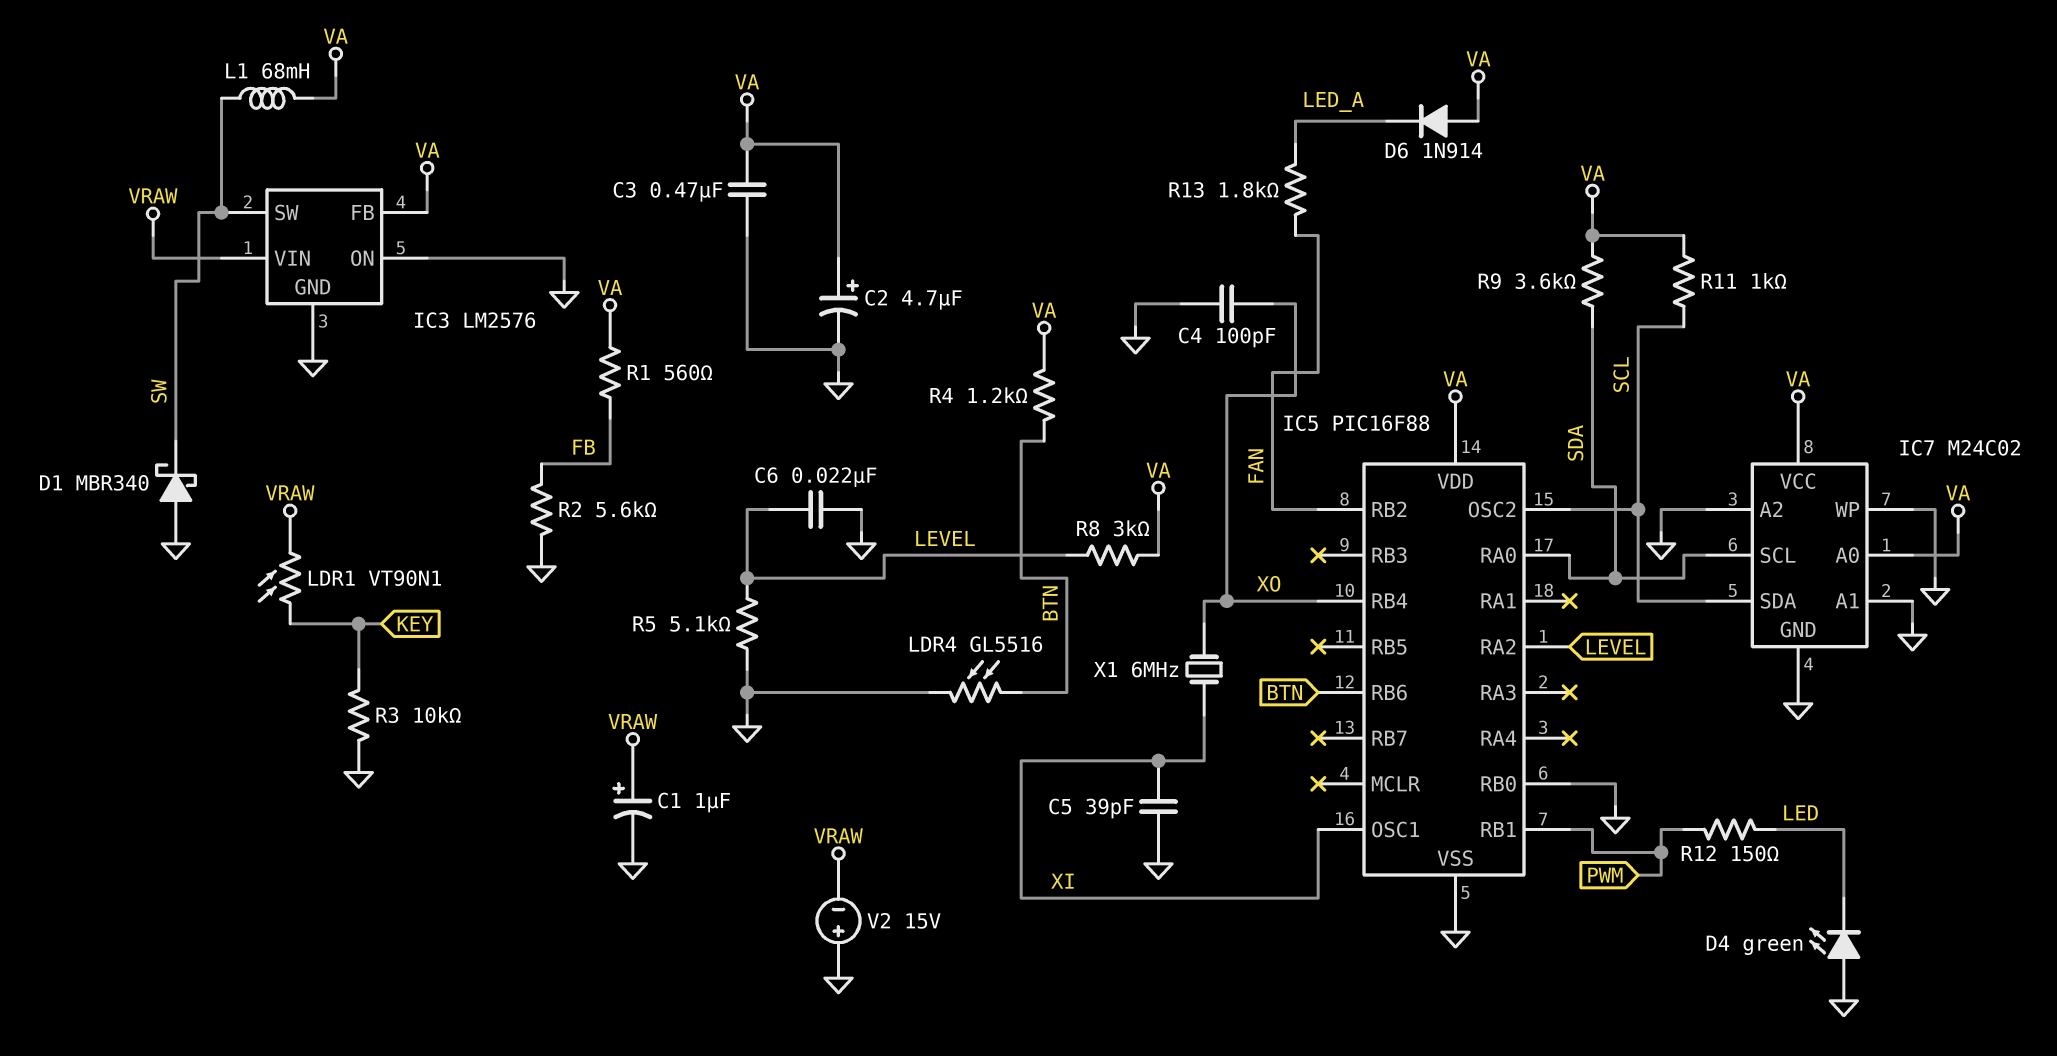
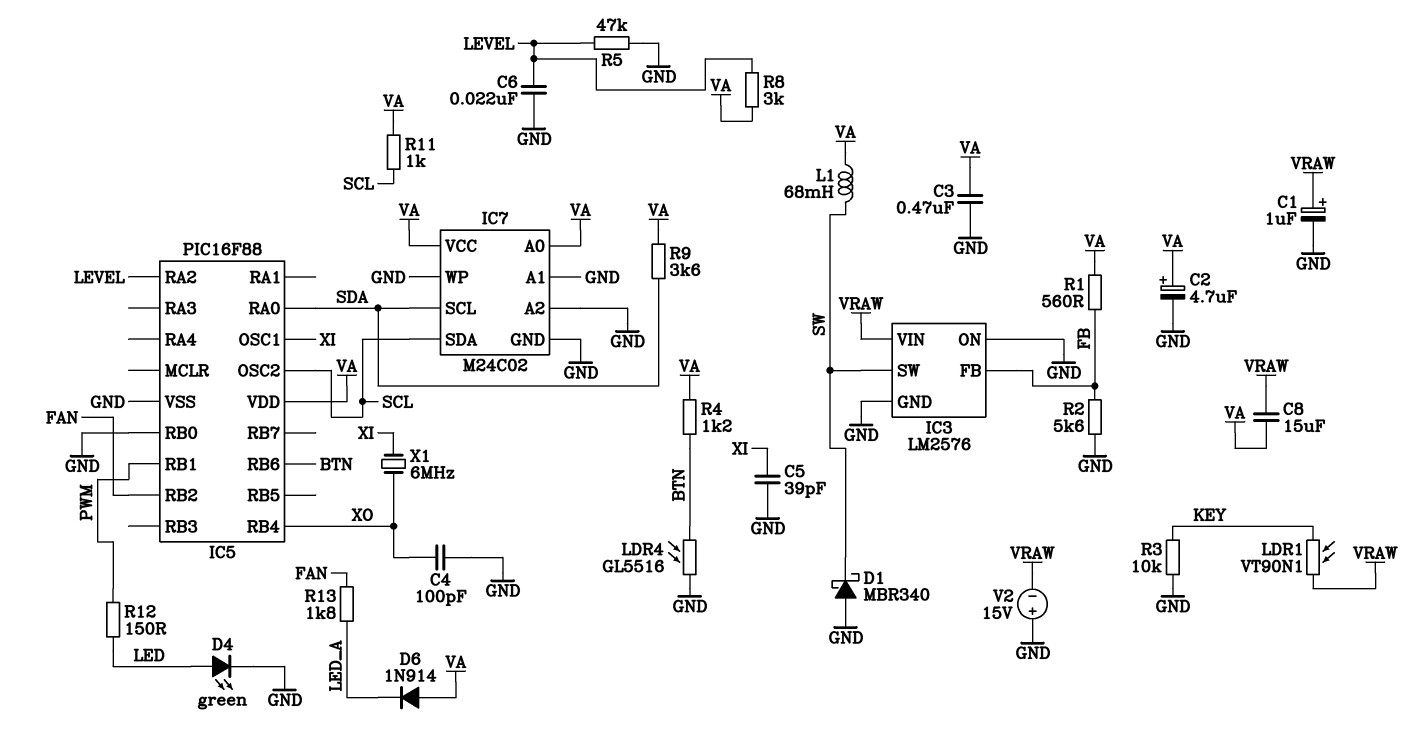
C8: none -> 15uF (VA, VRAW)
D4: LED green (A GND, K LED) -> LED green (A LED, K GND)
IC3 pin FB: VA -> FB
R5: 5.1k (GND, LEVEL) -> 47k (GND, LEVEL)

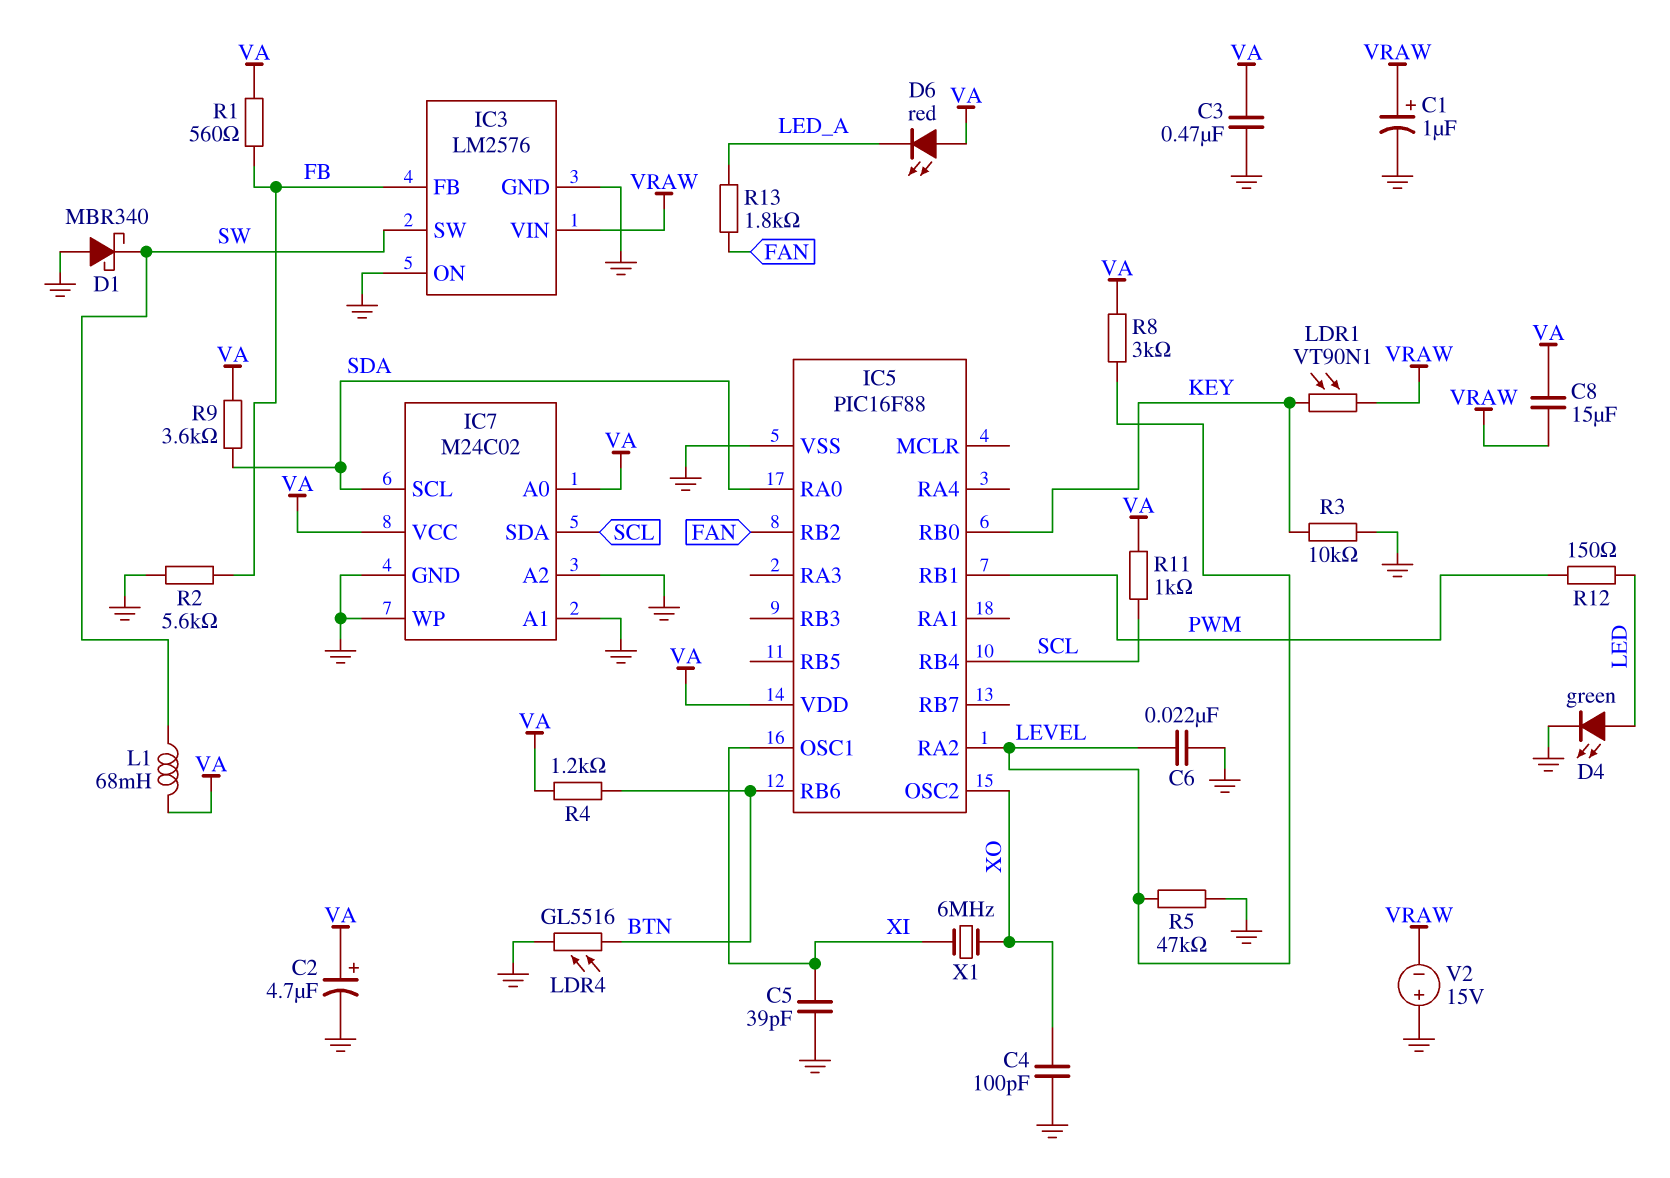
D6: diode 1N914 (A VA, K LED_A) -> LED red (A VA, K LED_A)
IC5 pin OSC2: SCL -> XO
IC5 pin RB0: GND -> KEY
IC5 pin RB4: XO -> SCL

